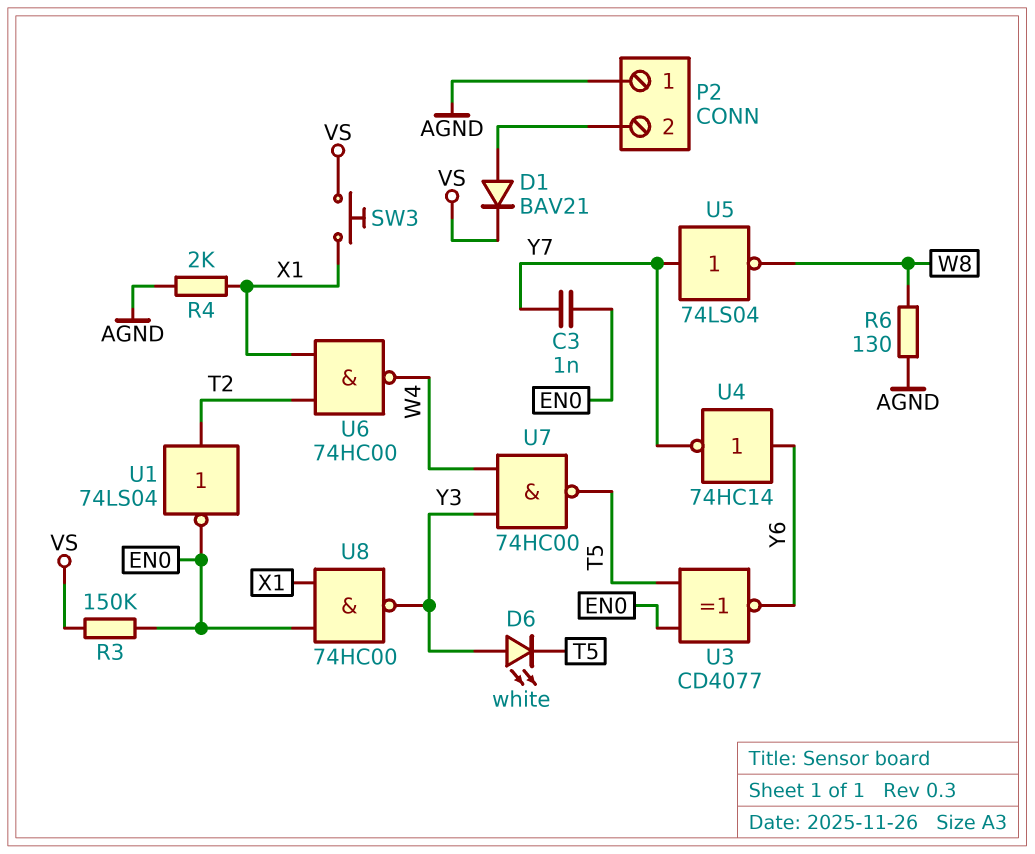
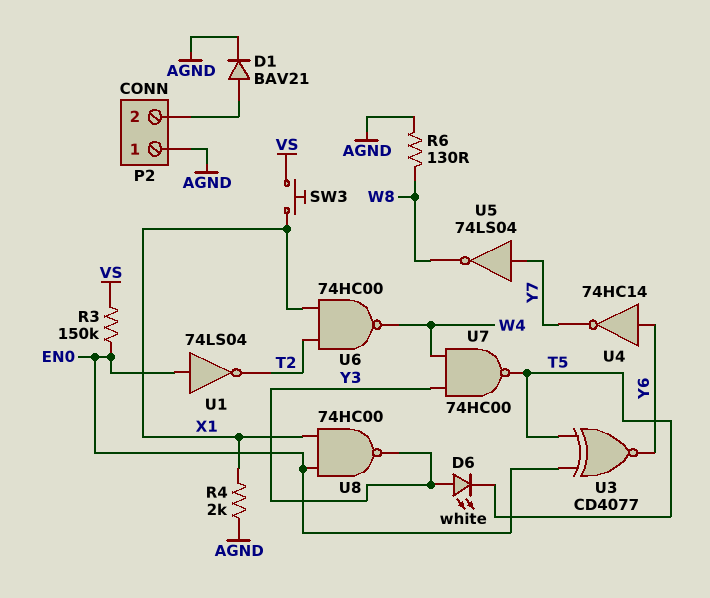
C3: 1nF (EN0, Y7) -> none
D1: diode BAV21 (A P2/2, K VS) -> diode BAV21 (A P2/2, K AGND)
U1: NOT 74LS04 (in T2, out EN0) -> NOT 74LS04 (in EN0, out T2)

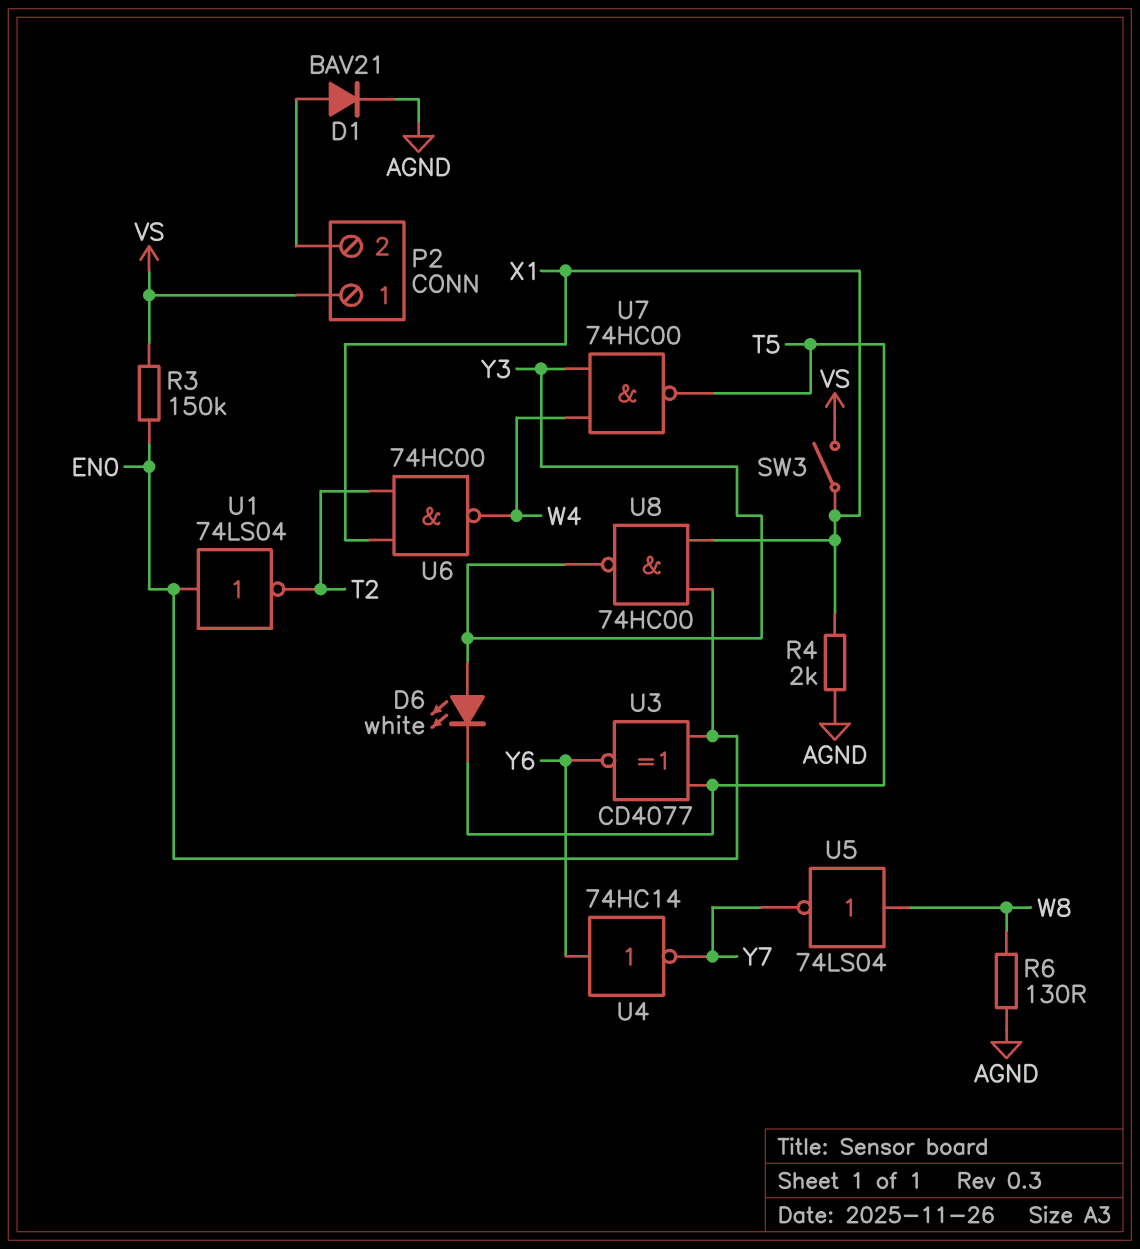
P2 pin 1: AGND -> VS
SW3: button (VS, X1) -> switch (VS, X1)
U5: NOT 74LS04 (in Y7, out W8) -> NOT 74LS04 (in W8, out Y7)

